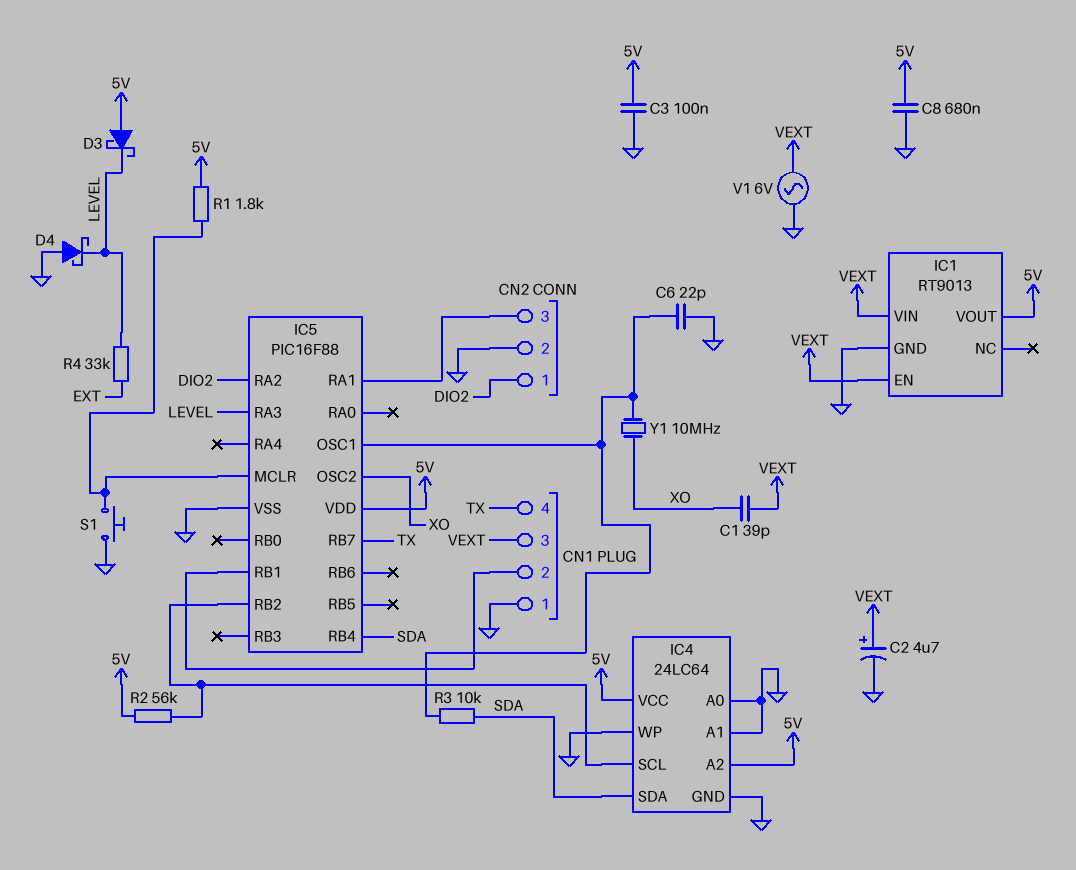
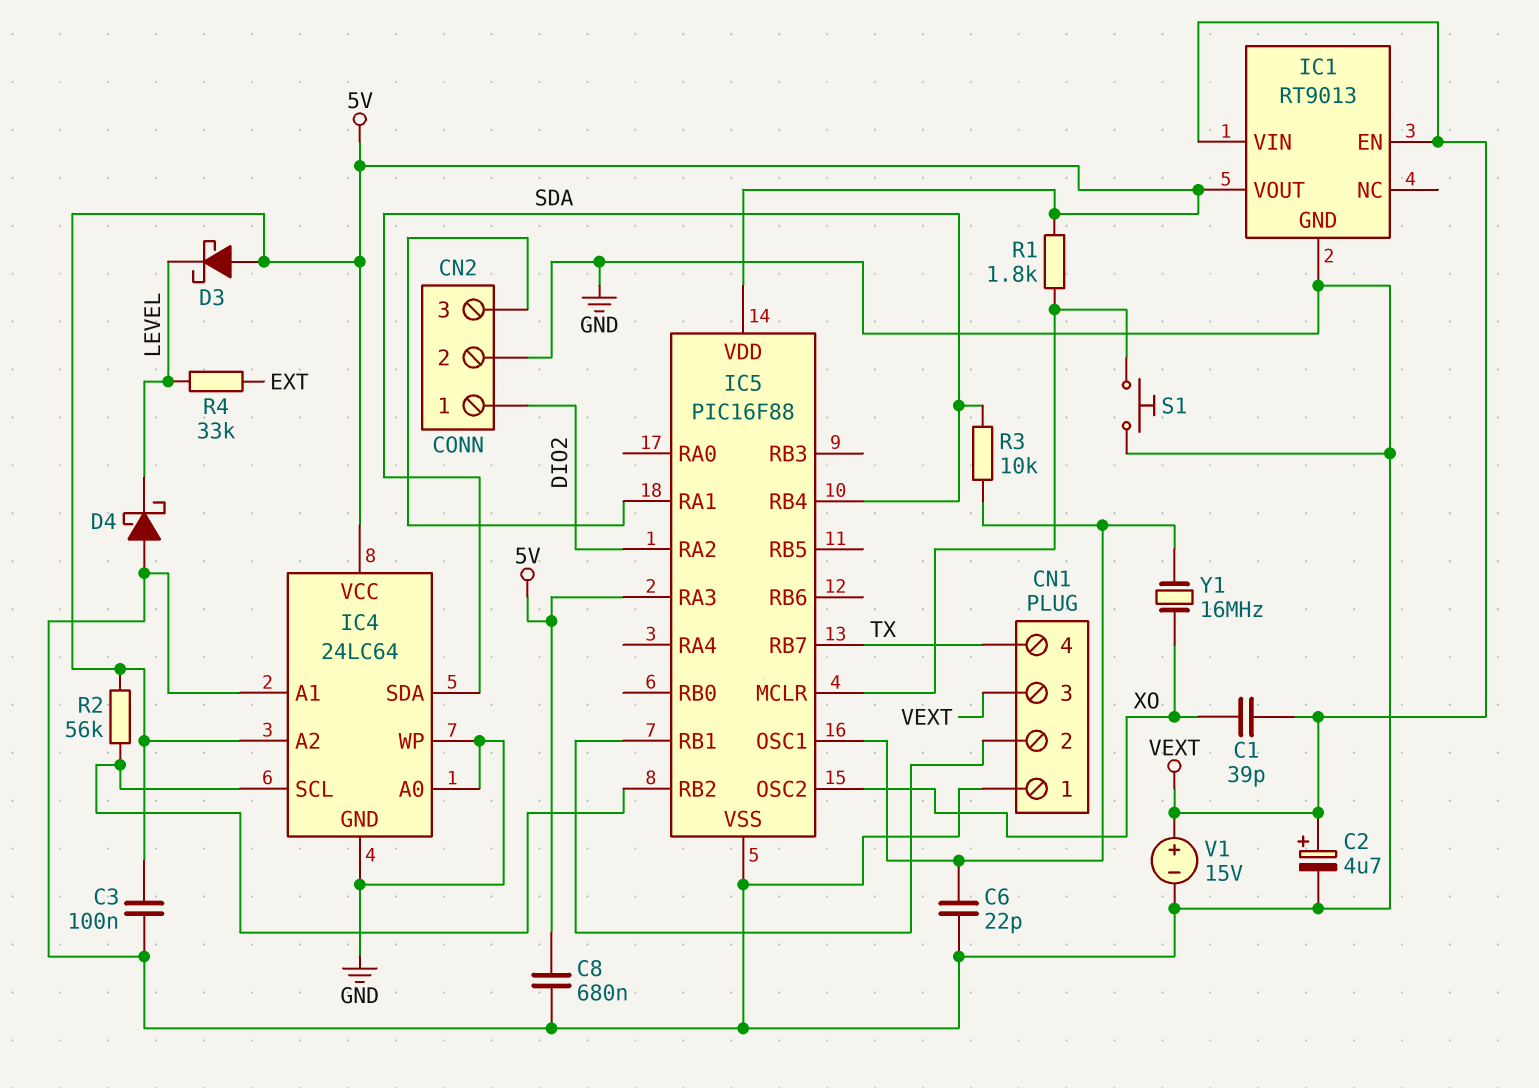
IC5 pin RA3: LEVEL -> 5V
V1: AC 6V (GND, VEXT) -> 15V (plus VEXT, minus GND)
Y1: 10MHz (IC5/OSC1, XO) -> 16MHz (IC5/OSC1, XO)

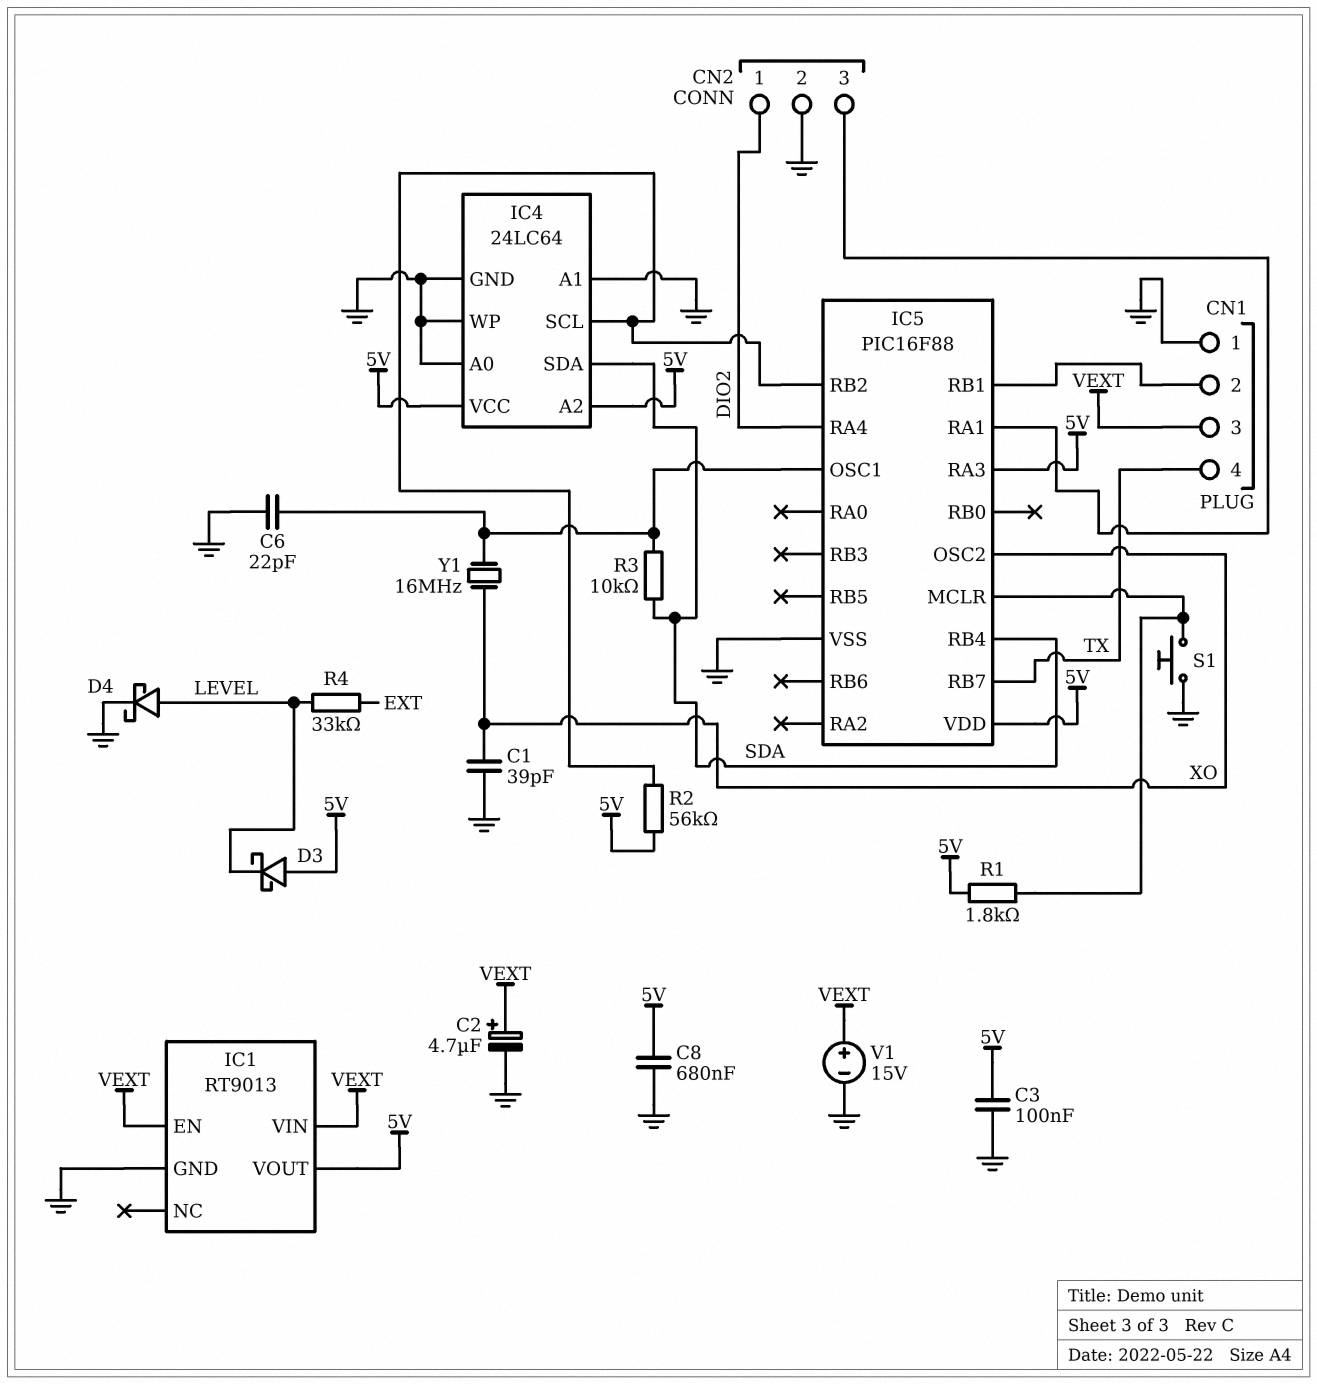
C1: 39pF (VEXT, XO) -> 39pF (GND, XO)
D4: schottky (A GND, K LEVEL) -> schottky (A LEVEL, K GND)
IC5 pin RA2: DIO2 -> none
IC5 pin RA4: none -> DIO2

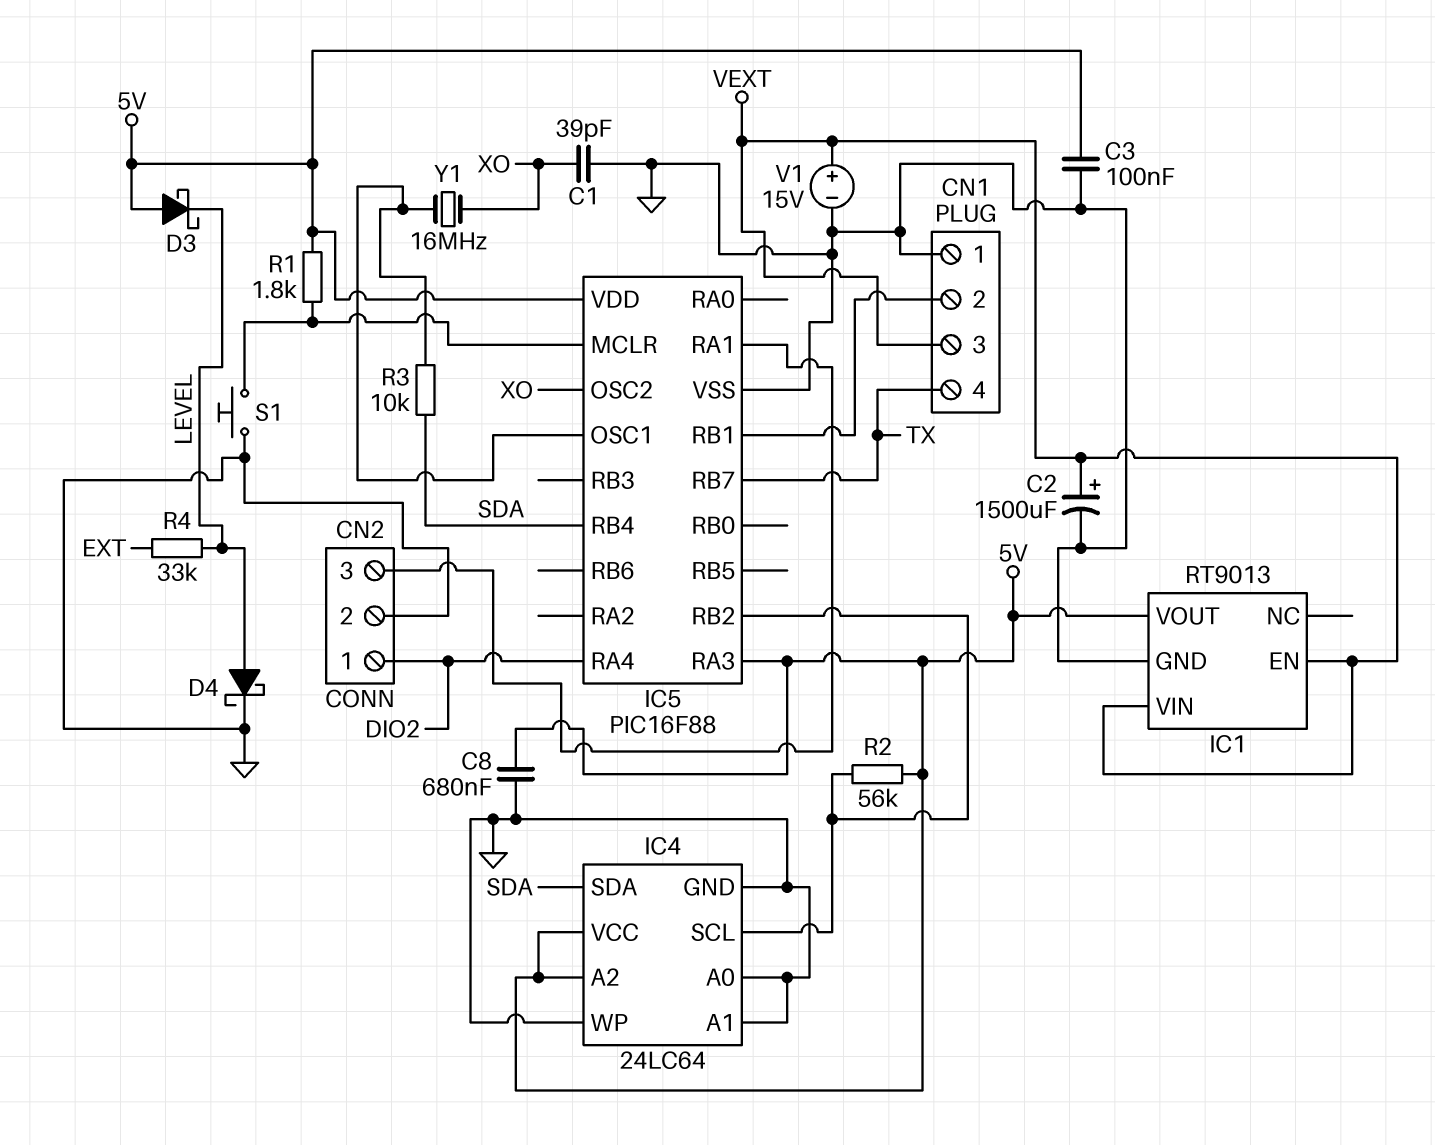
C2: 4.7uF (plus VEXT, minus GND) -> 1500uF (plus VEXT, minus GND)
C6: 22pF (GND, IC5/OSC1) -> none

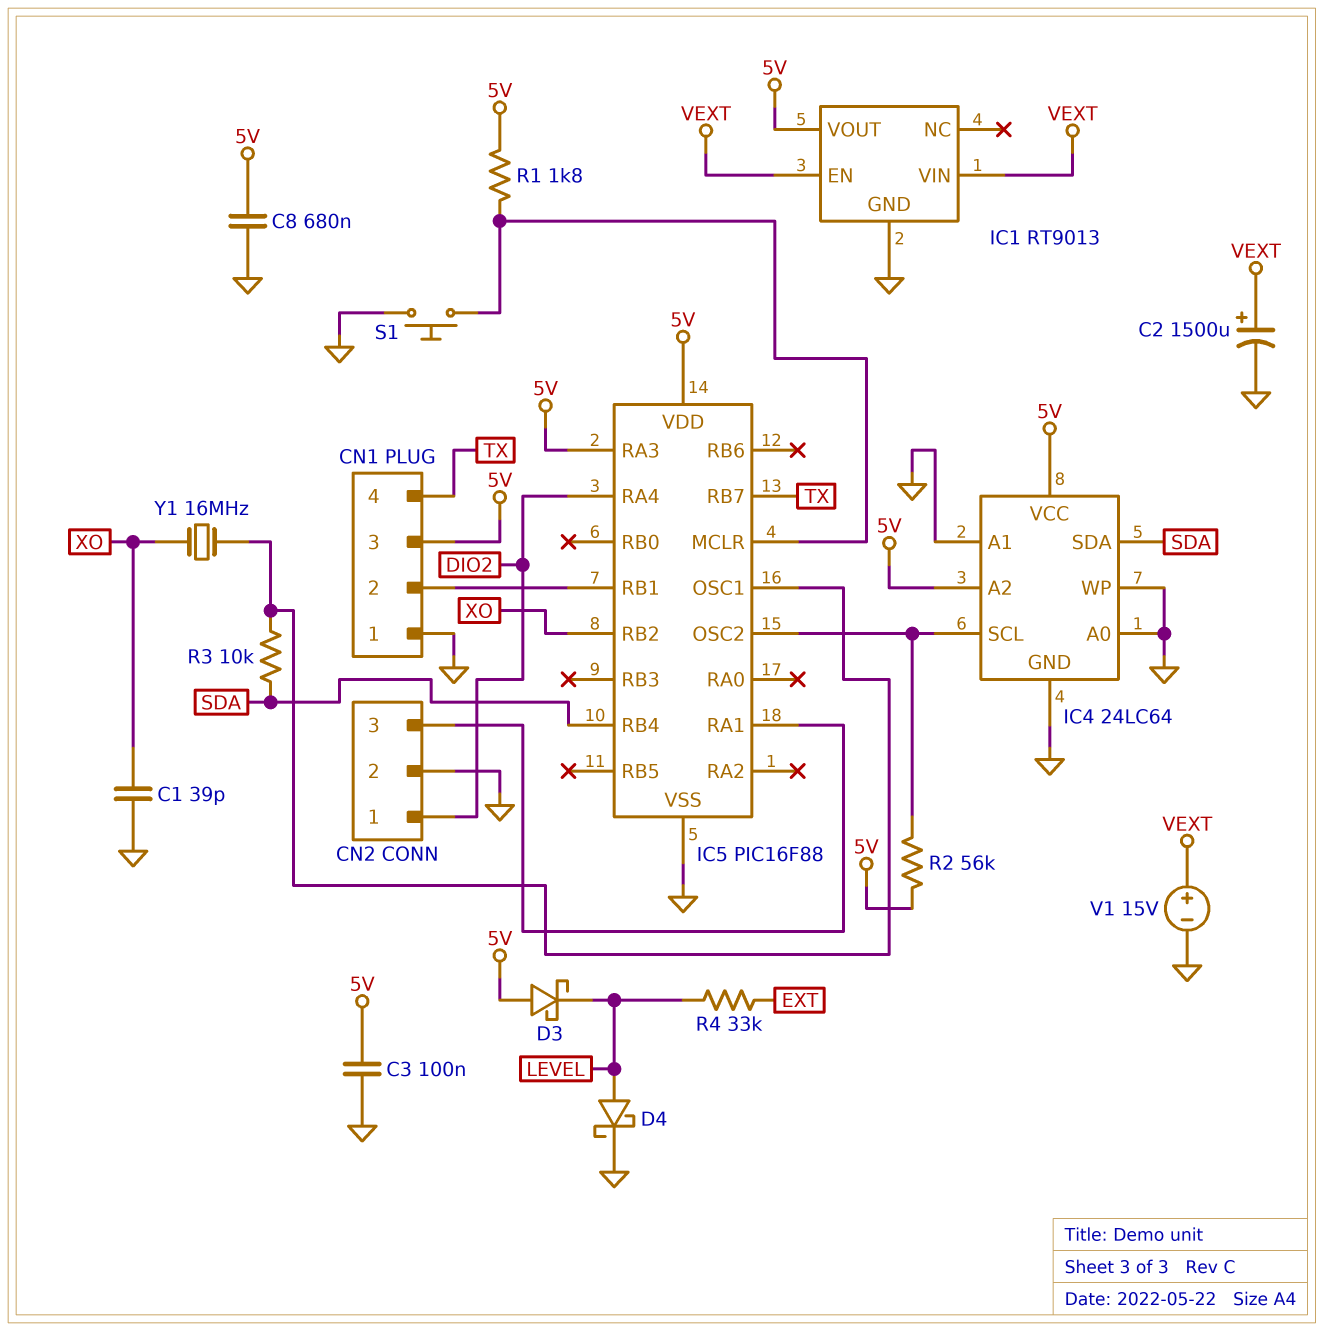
CN1 pin 3: VEXT -> 5V
IC5 pin OSC2: XO -> IC4/SCL
IC5 pin RB2: IC4/SCL -> XO

